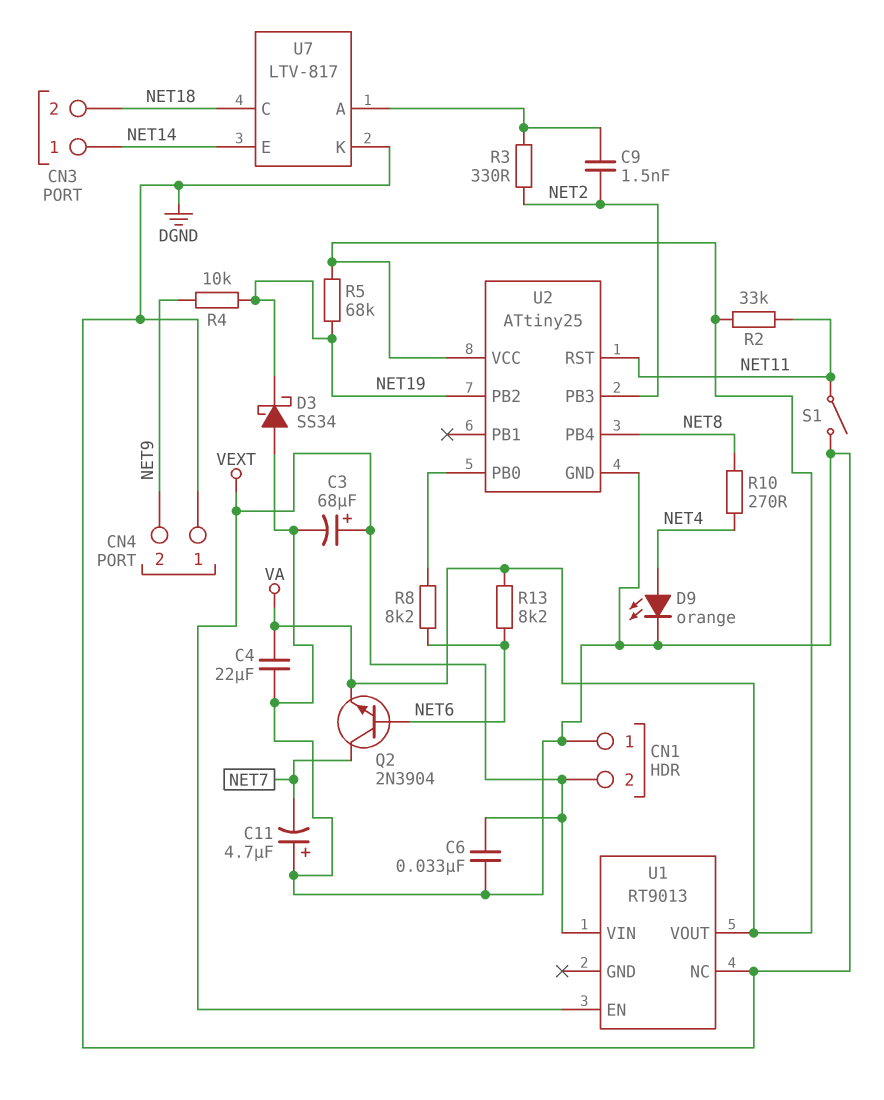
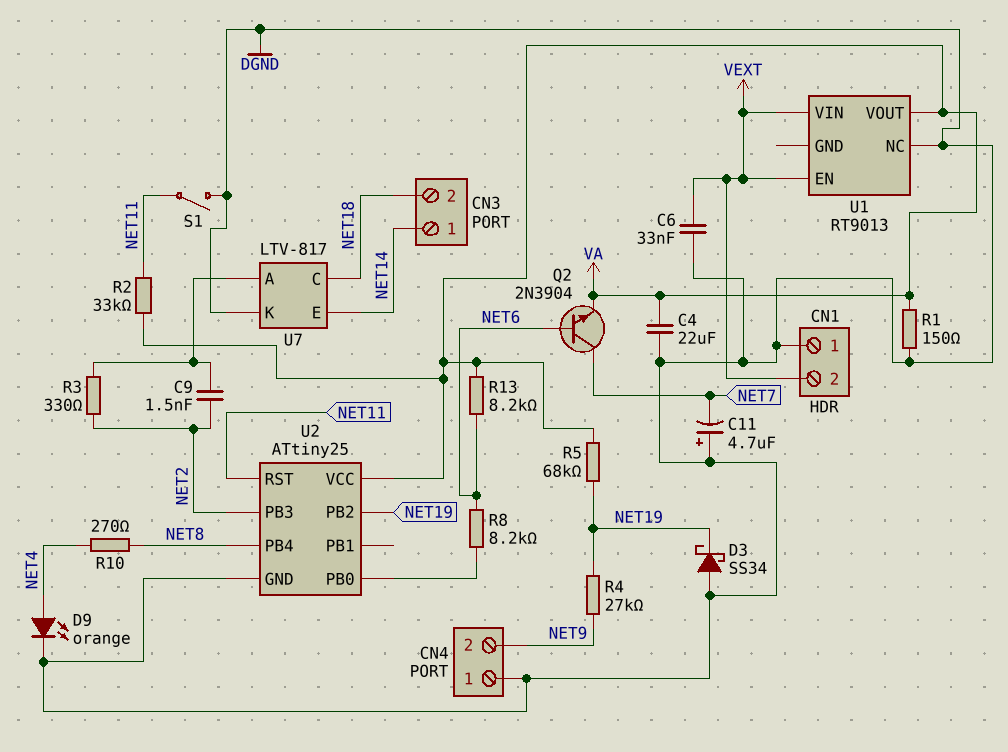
C3: 68uF (plus VEXT, minus DGND) -> none
R1: none -> 150 (DGND, VA)
R4: 10k (NET9, NET19) -> 27k (NET9, NET19)

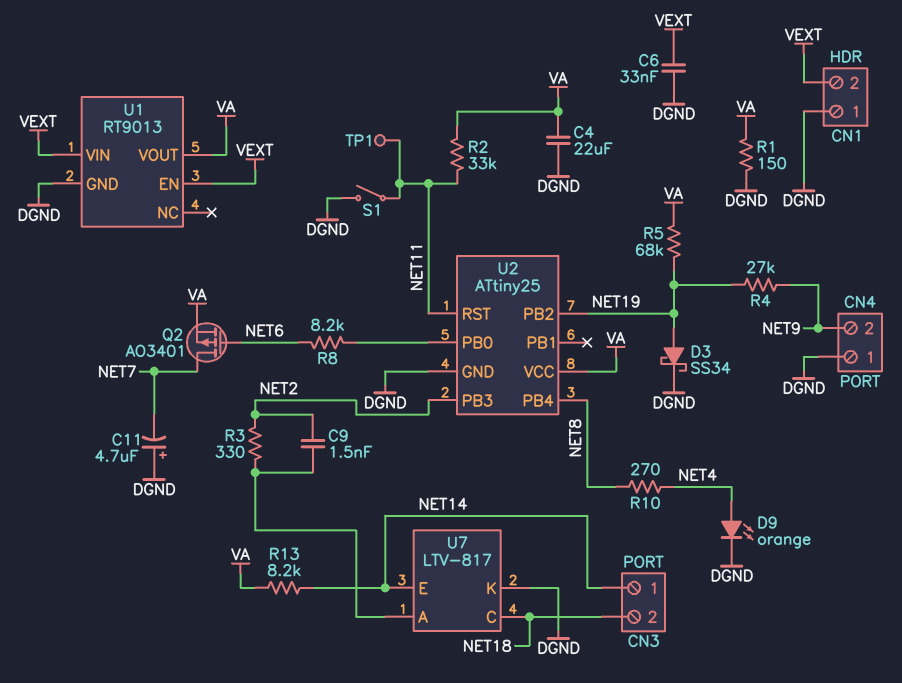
D3: schottky SS34 (A DGND, K NET19) -> schottky SS34 (A NET19, K DGND)
Q2: NPN 2N3904 (B NET6, C NET7, E VA) -> PMOS AO3401 (G NET6, D NET7, S VA)
R13: 8.2k (NET6, VA) -> 8.2k (NET14, VA)
TP1: none -> test point (NET11)
U1 pin GND: none -> DGND
U1 pin NC: DGND -> none

